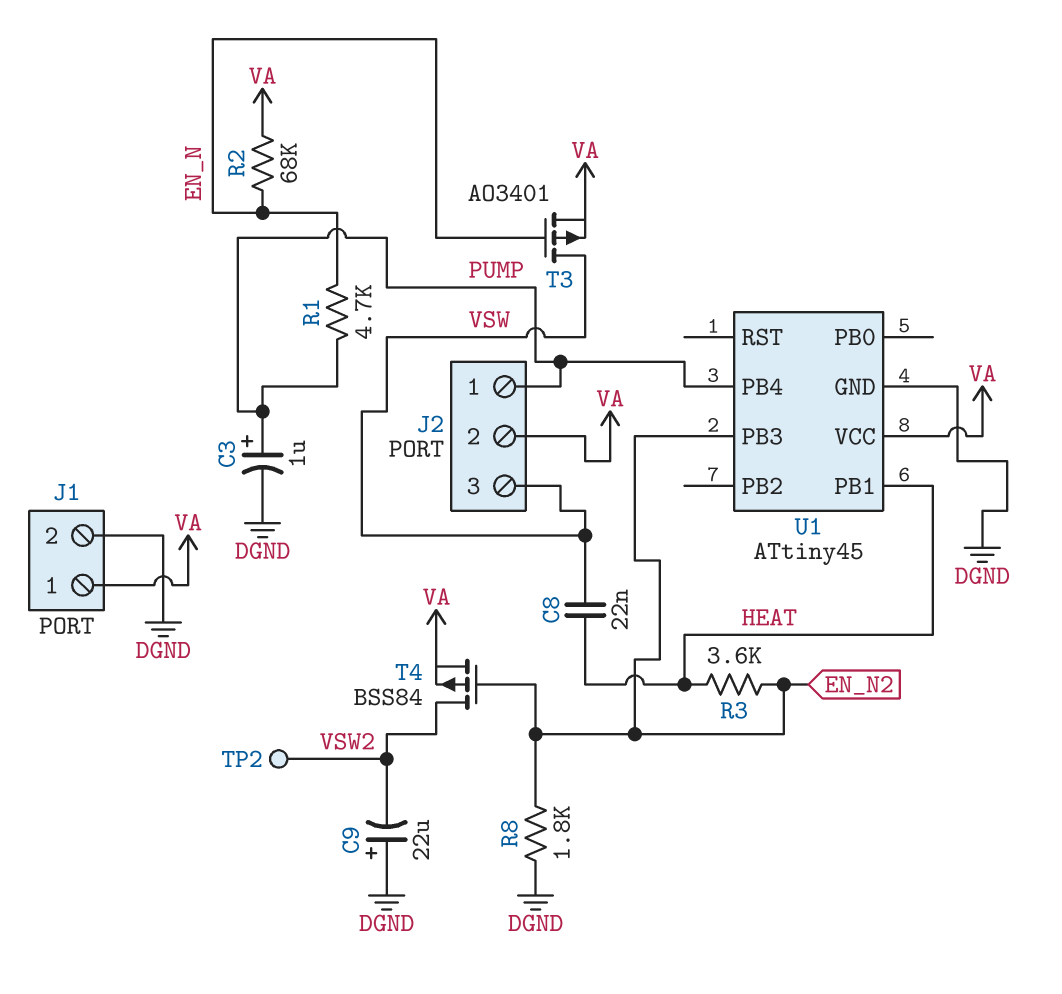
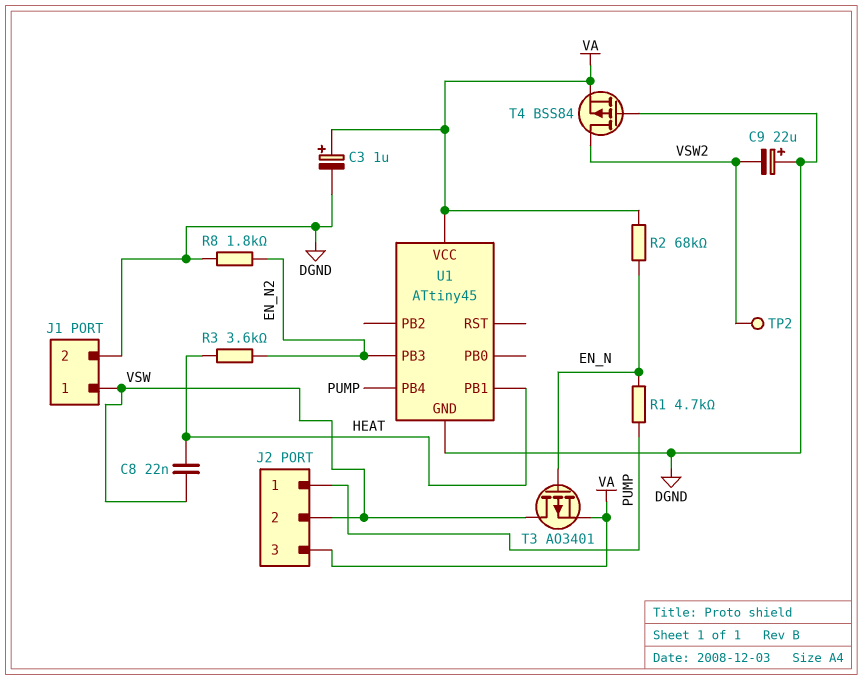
C3: 1uF (plus PUMP, minus DGND) -> 1uF (plus VA, minus DGND)
J1 pin 1: VA -> VSW
J2 pin 2: VA -> VSW
J2 pin 3: VSW -> VA
T4: PMOS BSS84 (G EN_N2, D VSW2, S VA) -> PMOS BSS84 (G DGND, D VSW2, S VA)

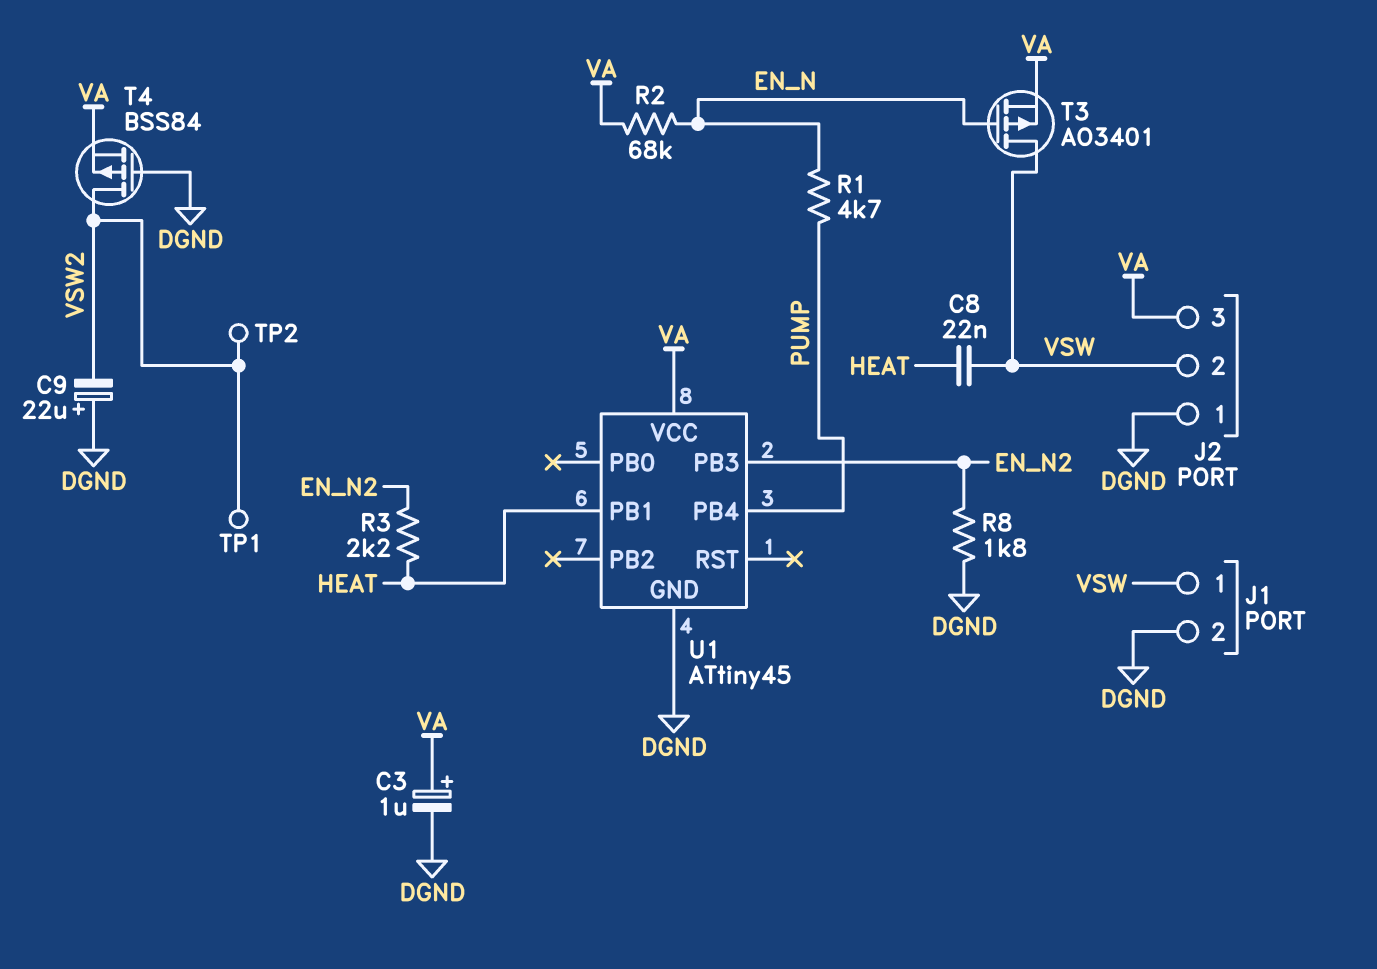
J2 pin 1: PUMP -> DGND
R3: 3.6k (EN_N2, HEAT) -> 2.2k (EN_N2, HEAT)
TP1: none -> test point (VSW2)

